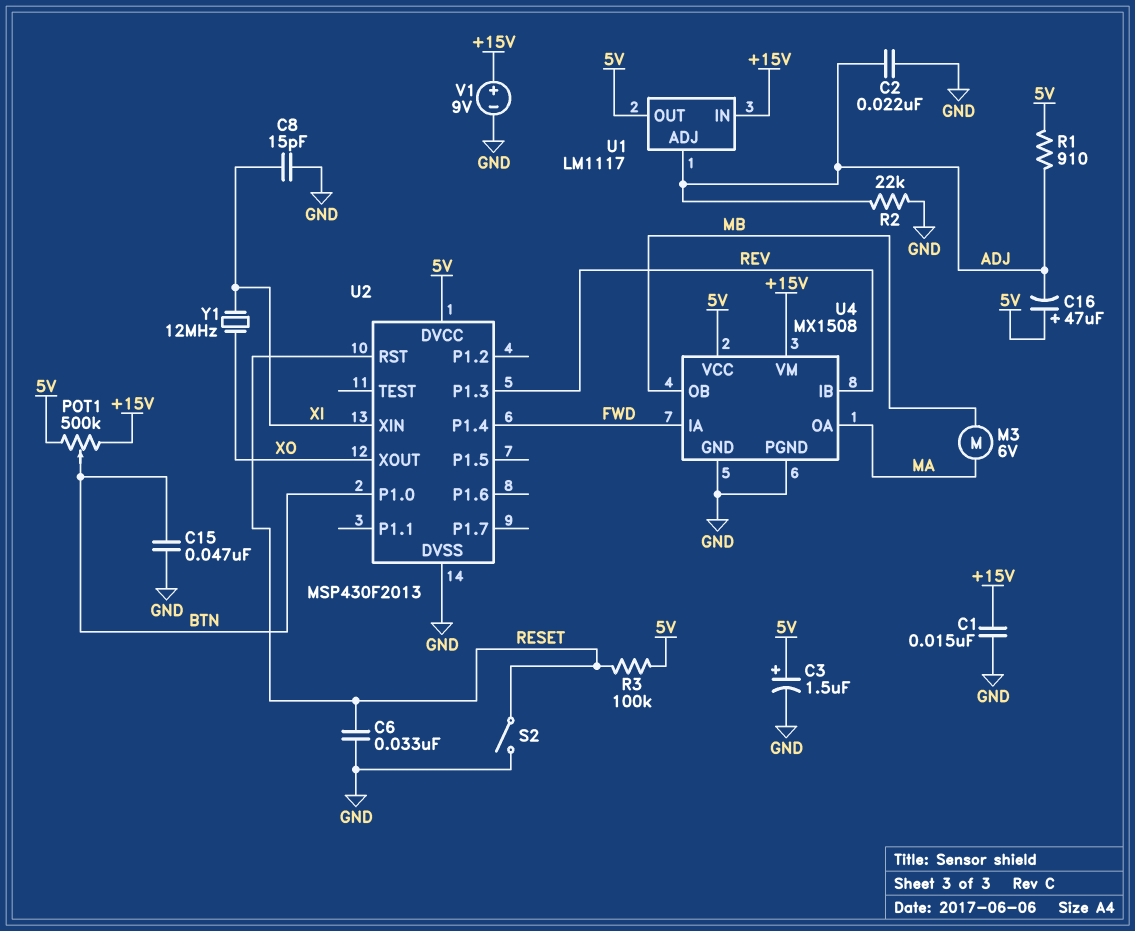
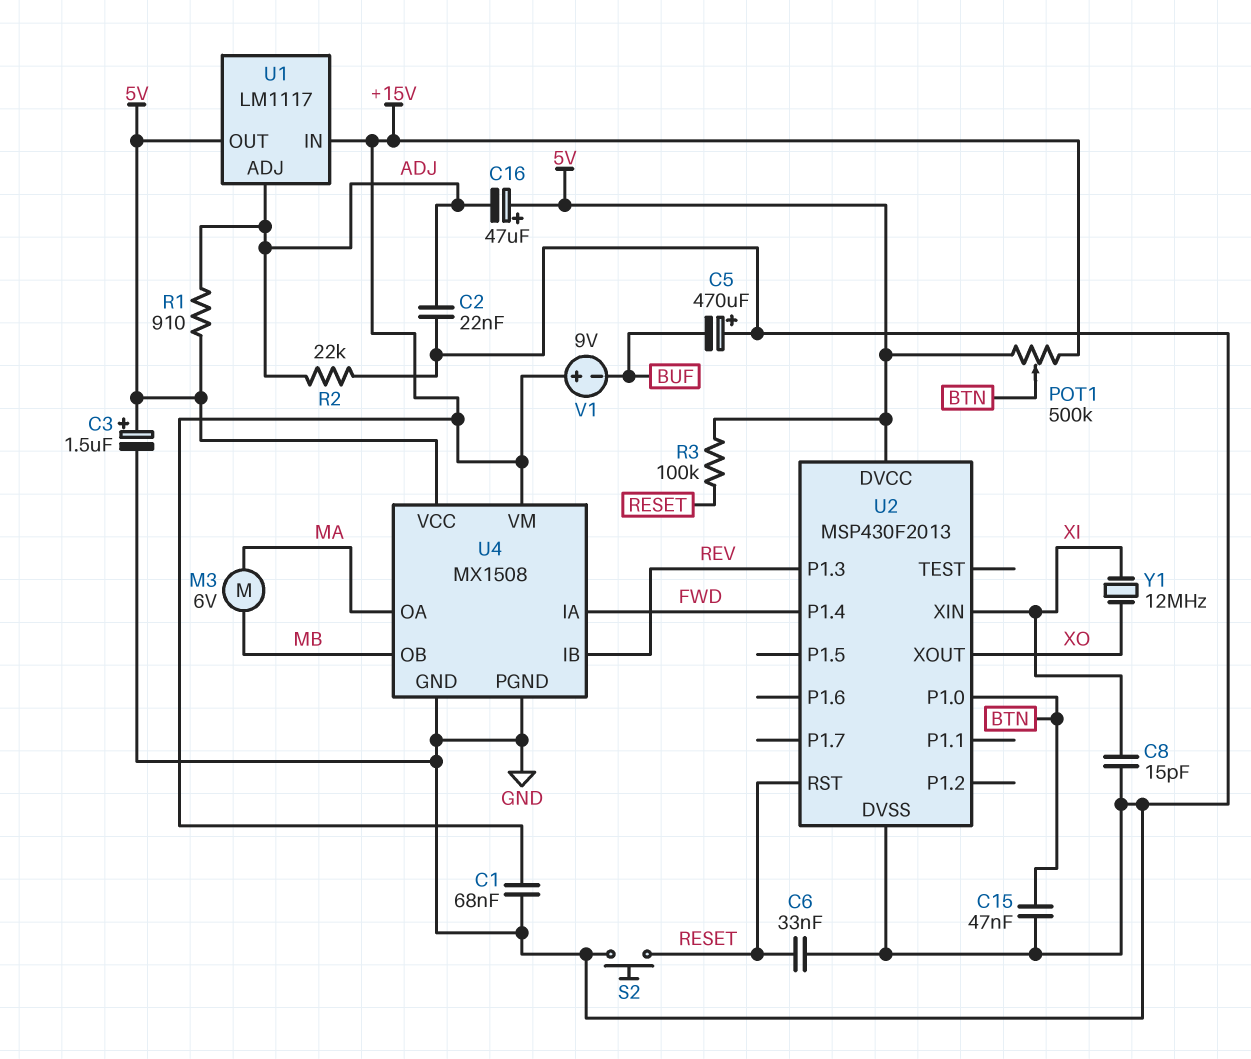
C1: 15nF (+15V, GND) -> 68nF (+15V, GND)
C5: none -> 470uF (plus GND, minus BUF)
S2: switch (GND, RESET) -> button (GND, RESET)
V1: 9V (plus +15V, minus GND) -> 9V (plus +15V, minus BUF)

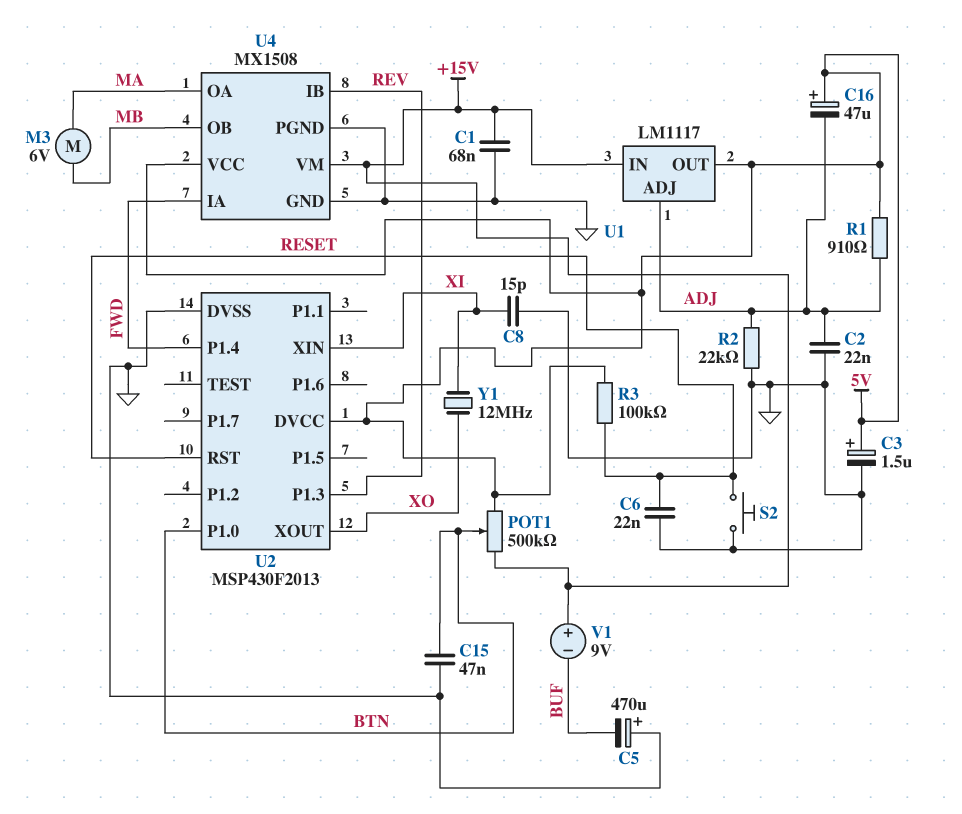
C6: 33nF (GND, RESET) -> 22nF (GND, RESET)

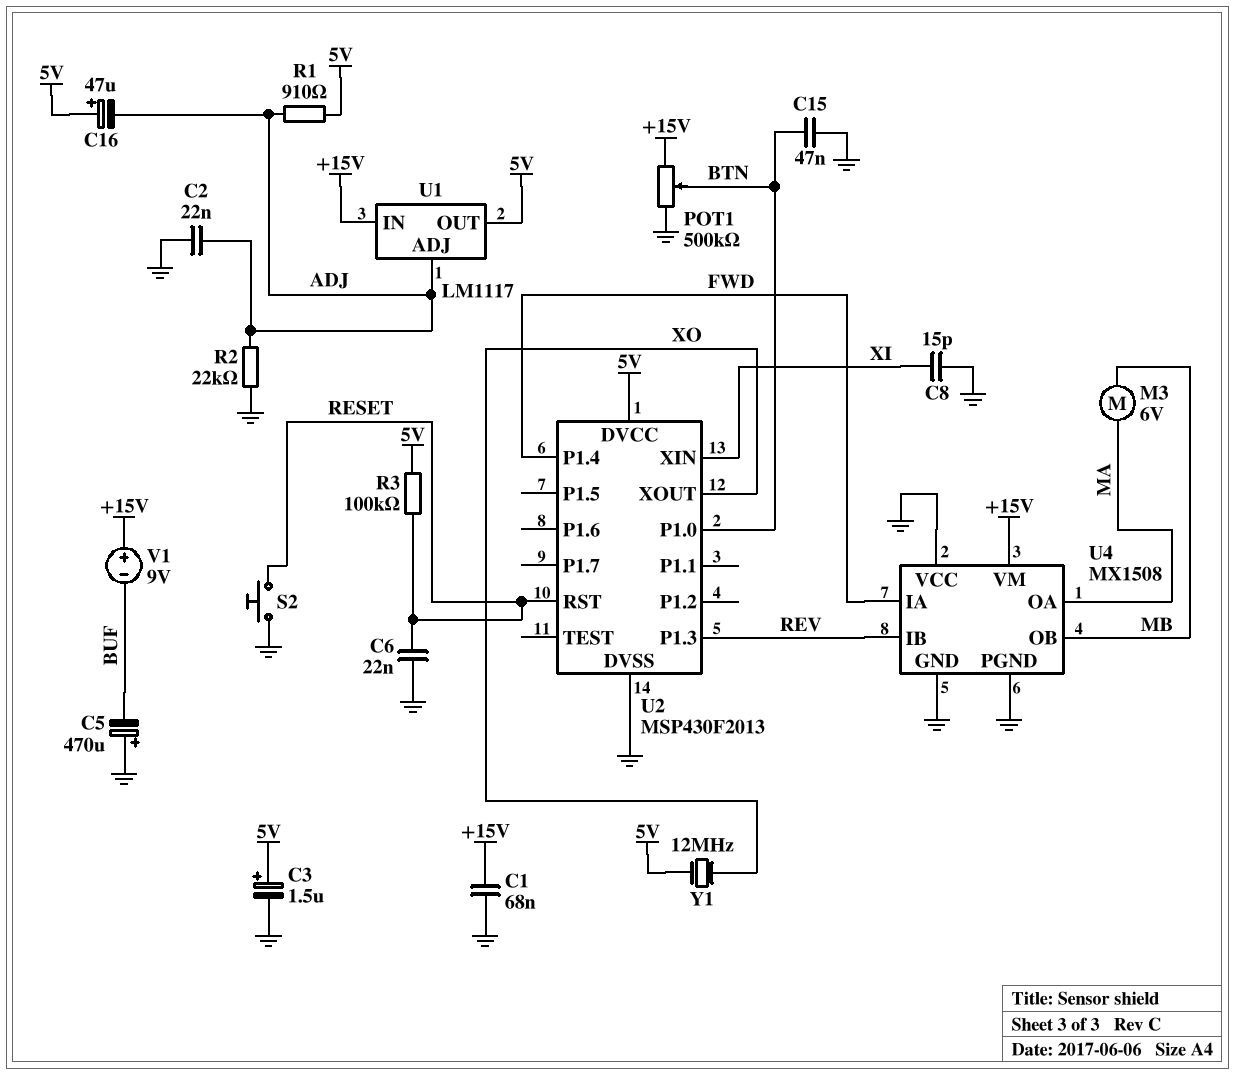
POT1: 500k (+15V, 5V, wiper BTN) -> 500k (+15V, GND, wiper BTN)
U4 pin VCC: 5V -> GND
Y1: 12MHz (XI, XO) -> 12MHz (5V, XO)

